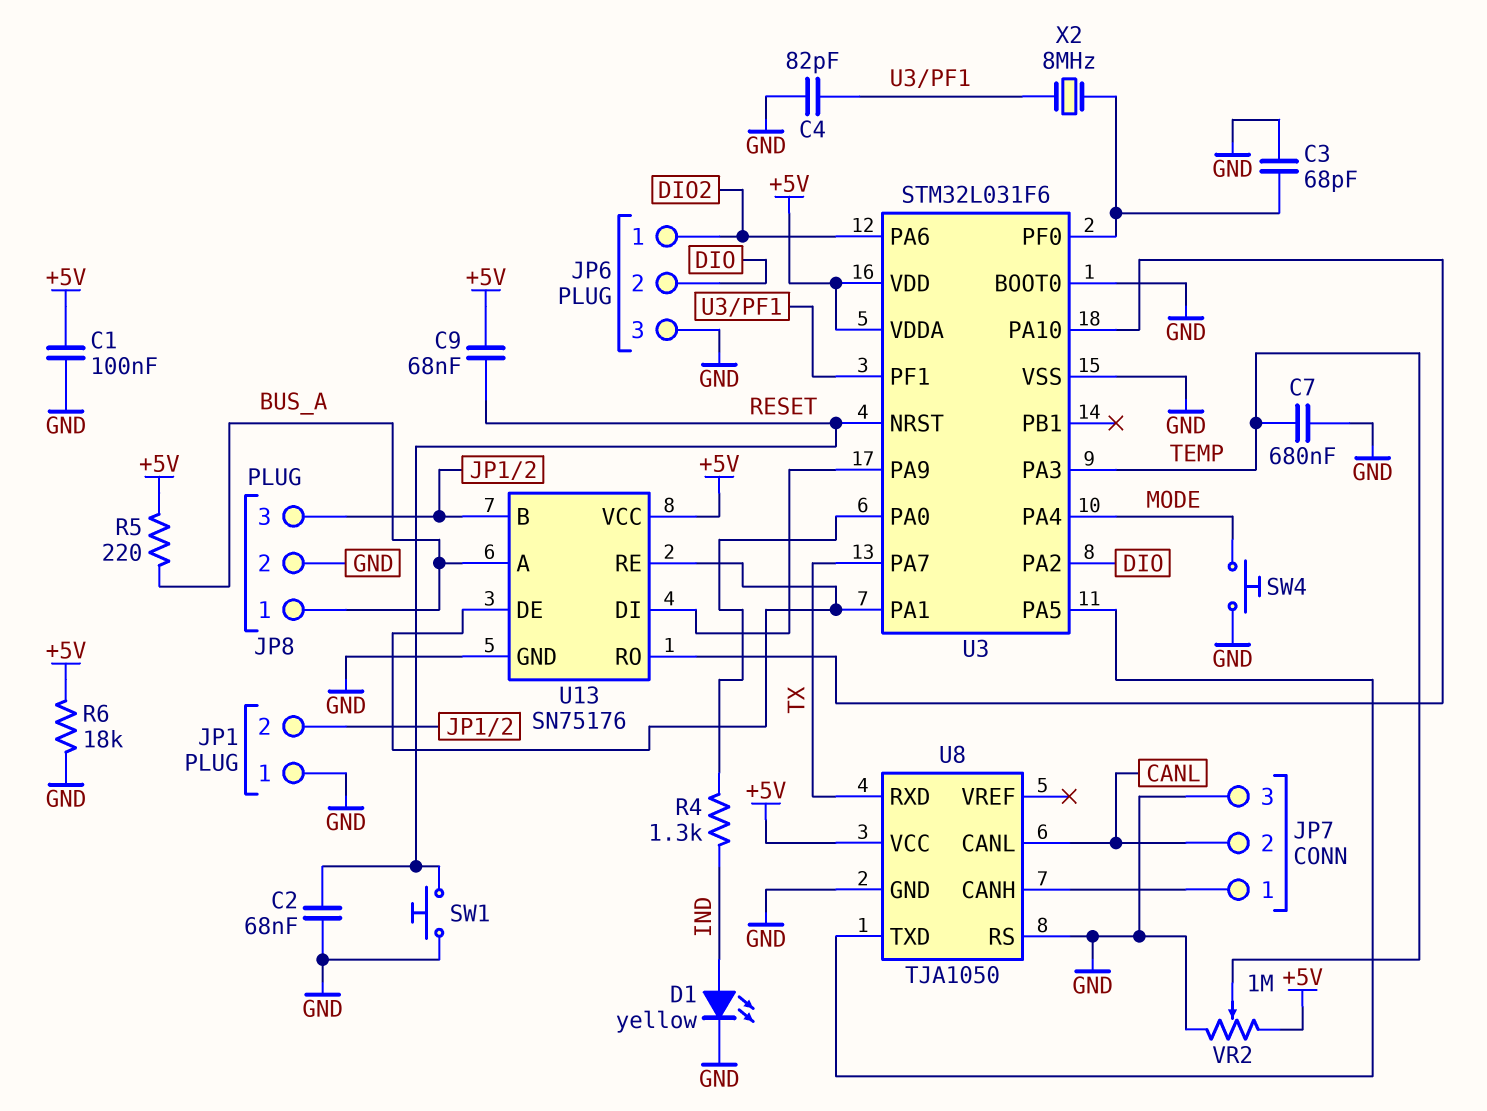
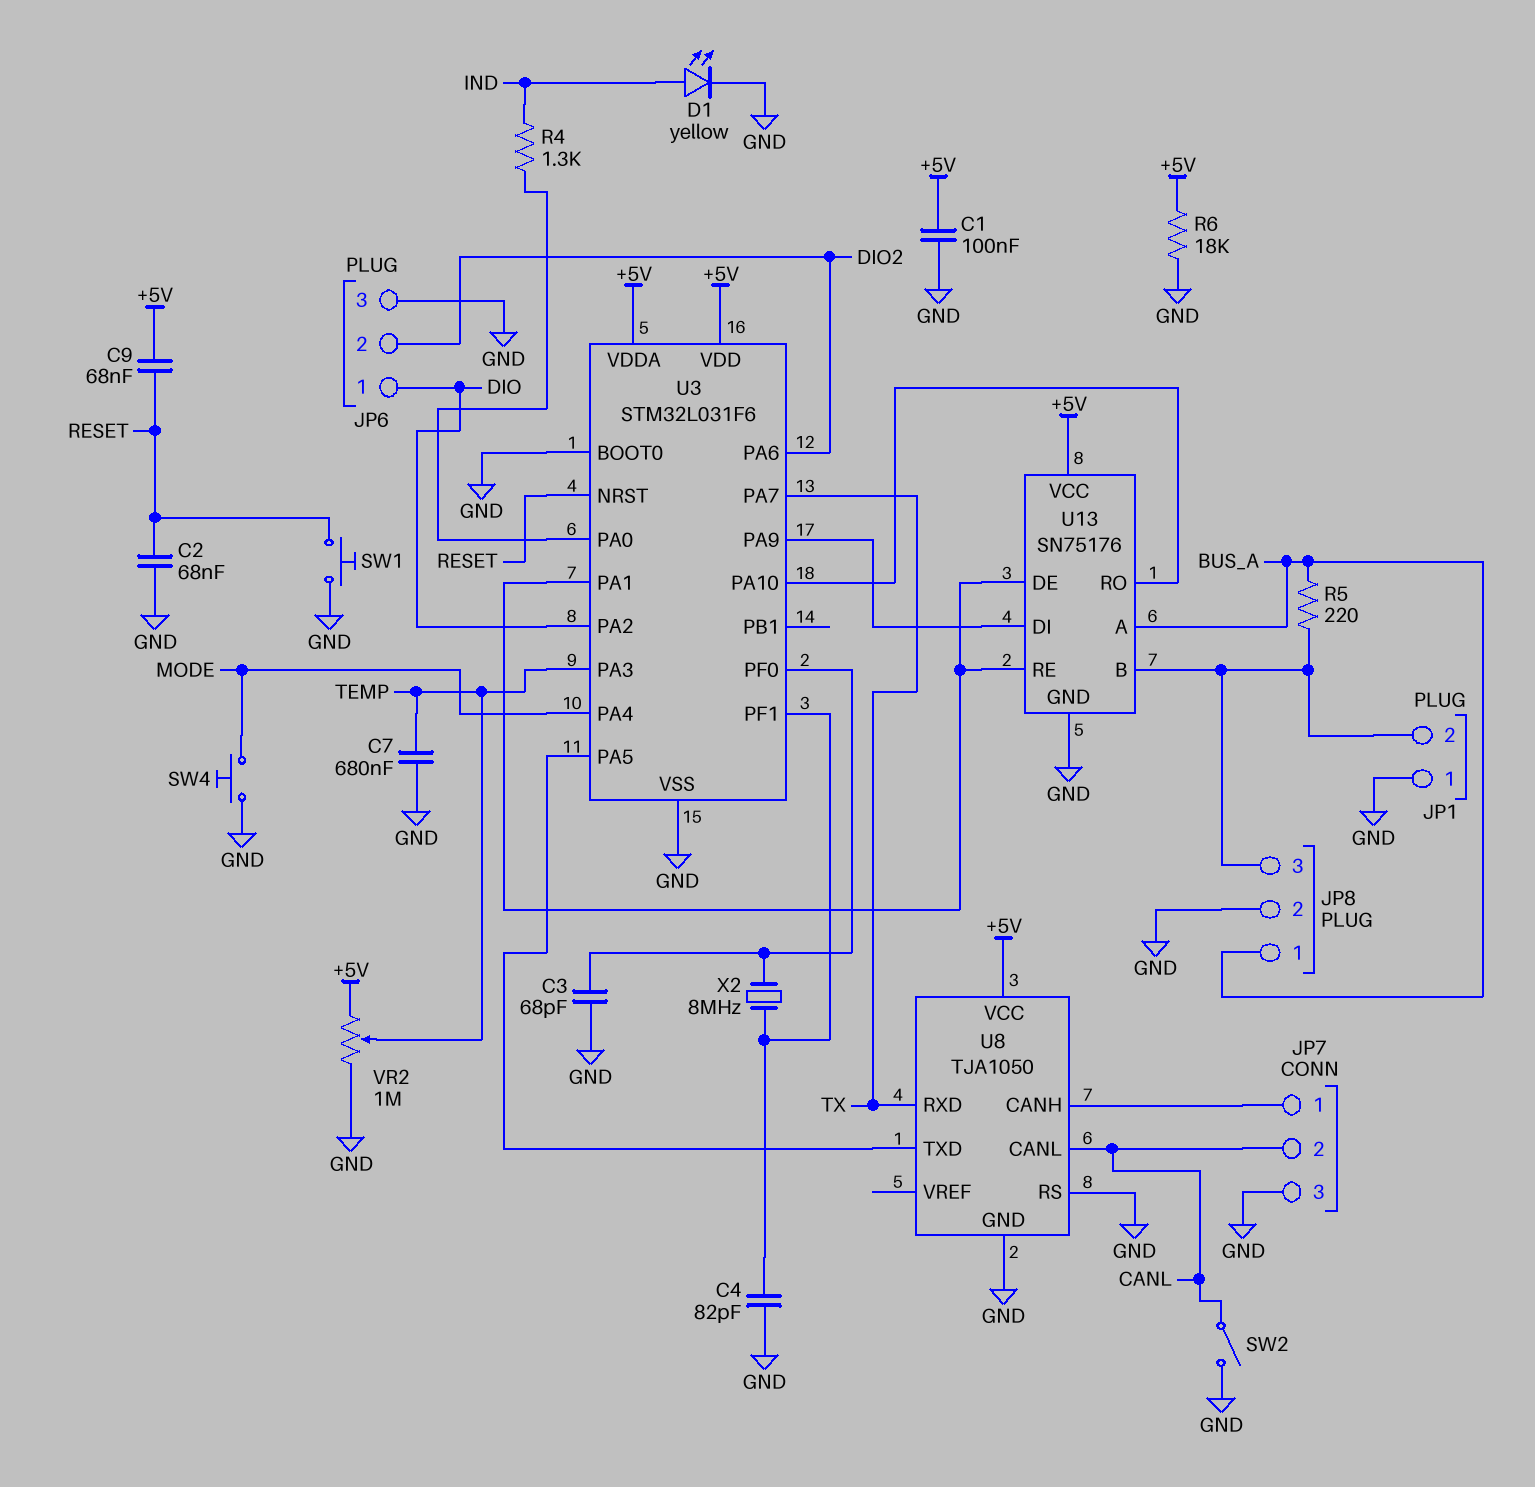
JP6 pin 1: DIO2 -> DIO
JP6 pin 2: DIO -> DIO2
R5: 220 (+5V, BUS_A) -> 220 (BUS_A, JP1/2)
SW2: none -> switch (CANL, GND)

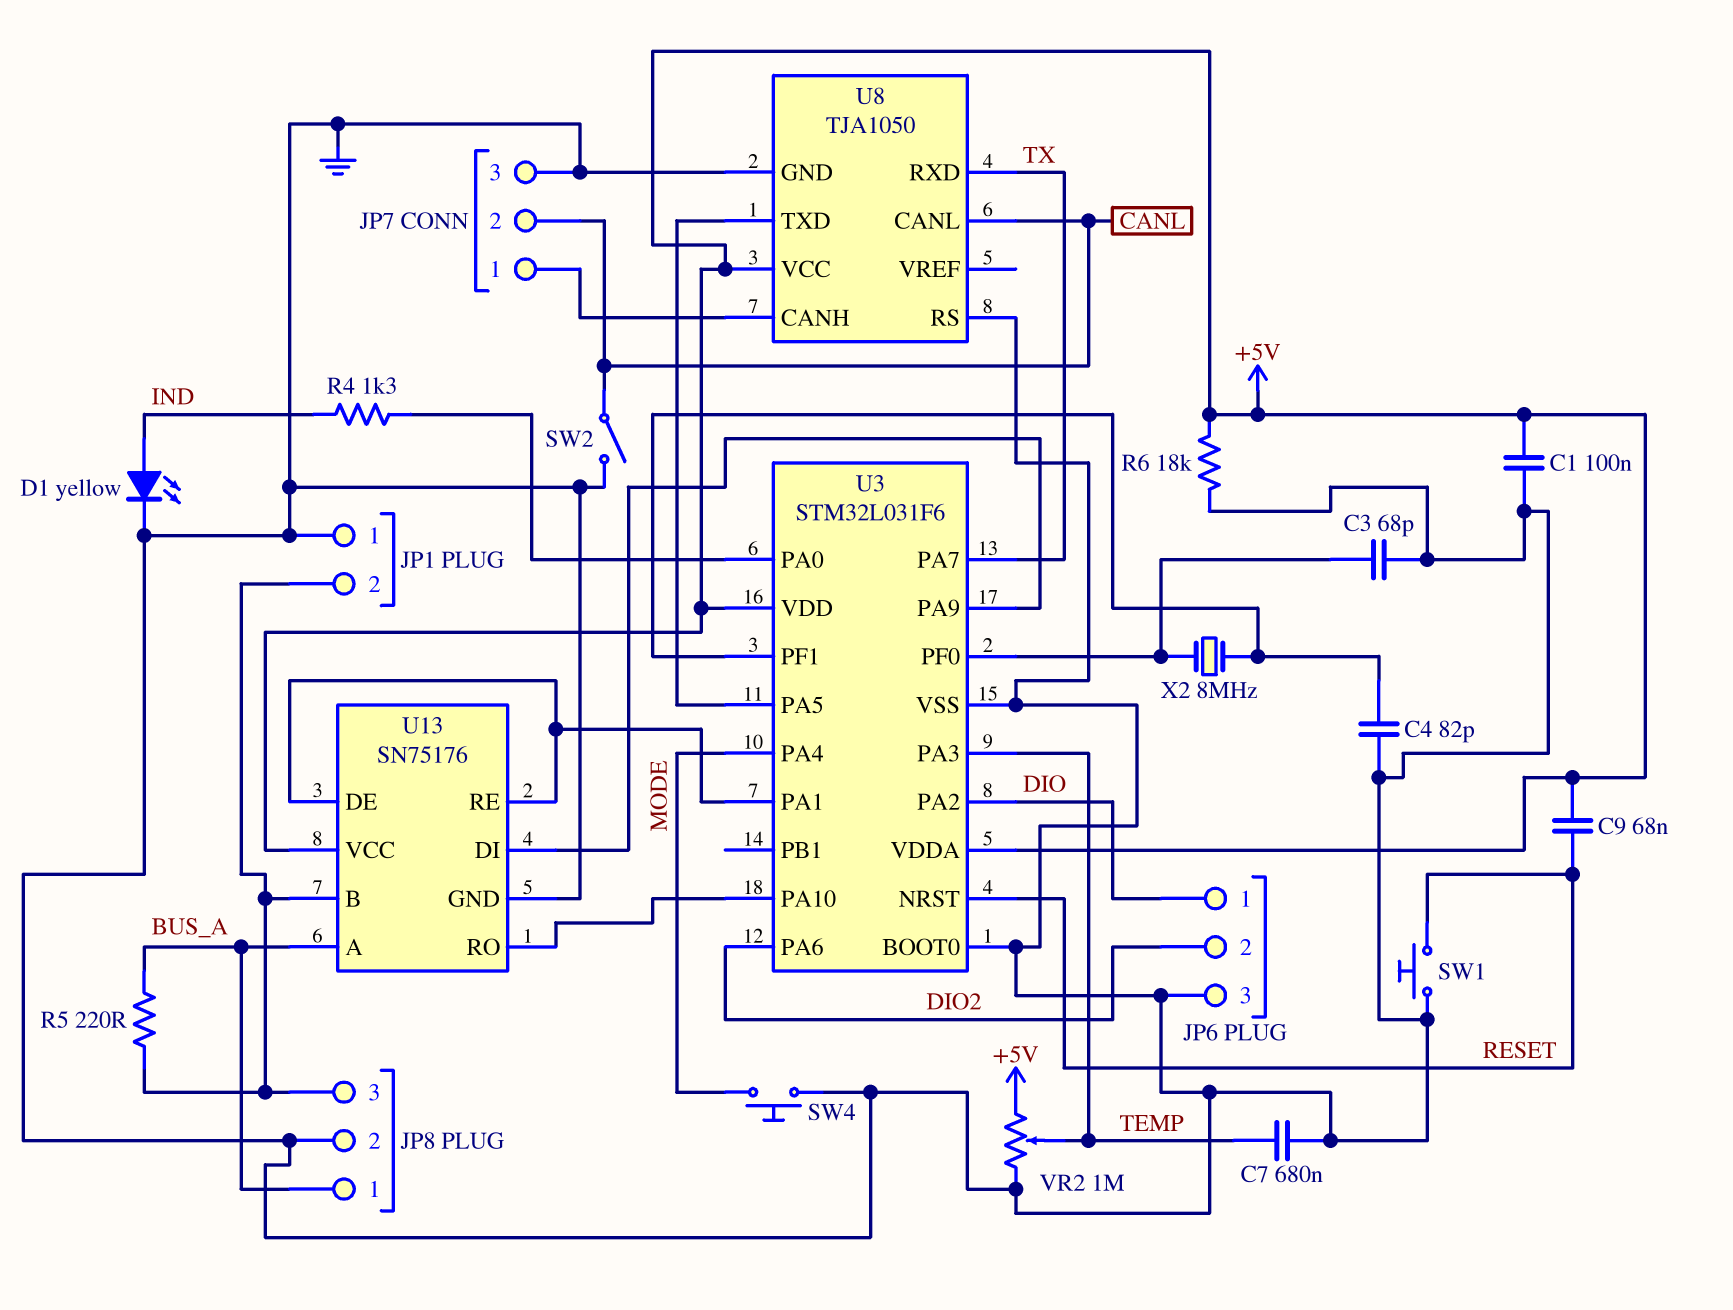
C2: 68nF (GND, RESET) -> none

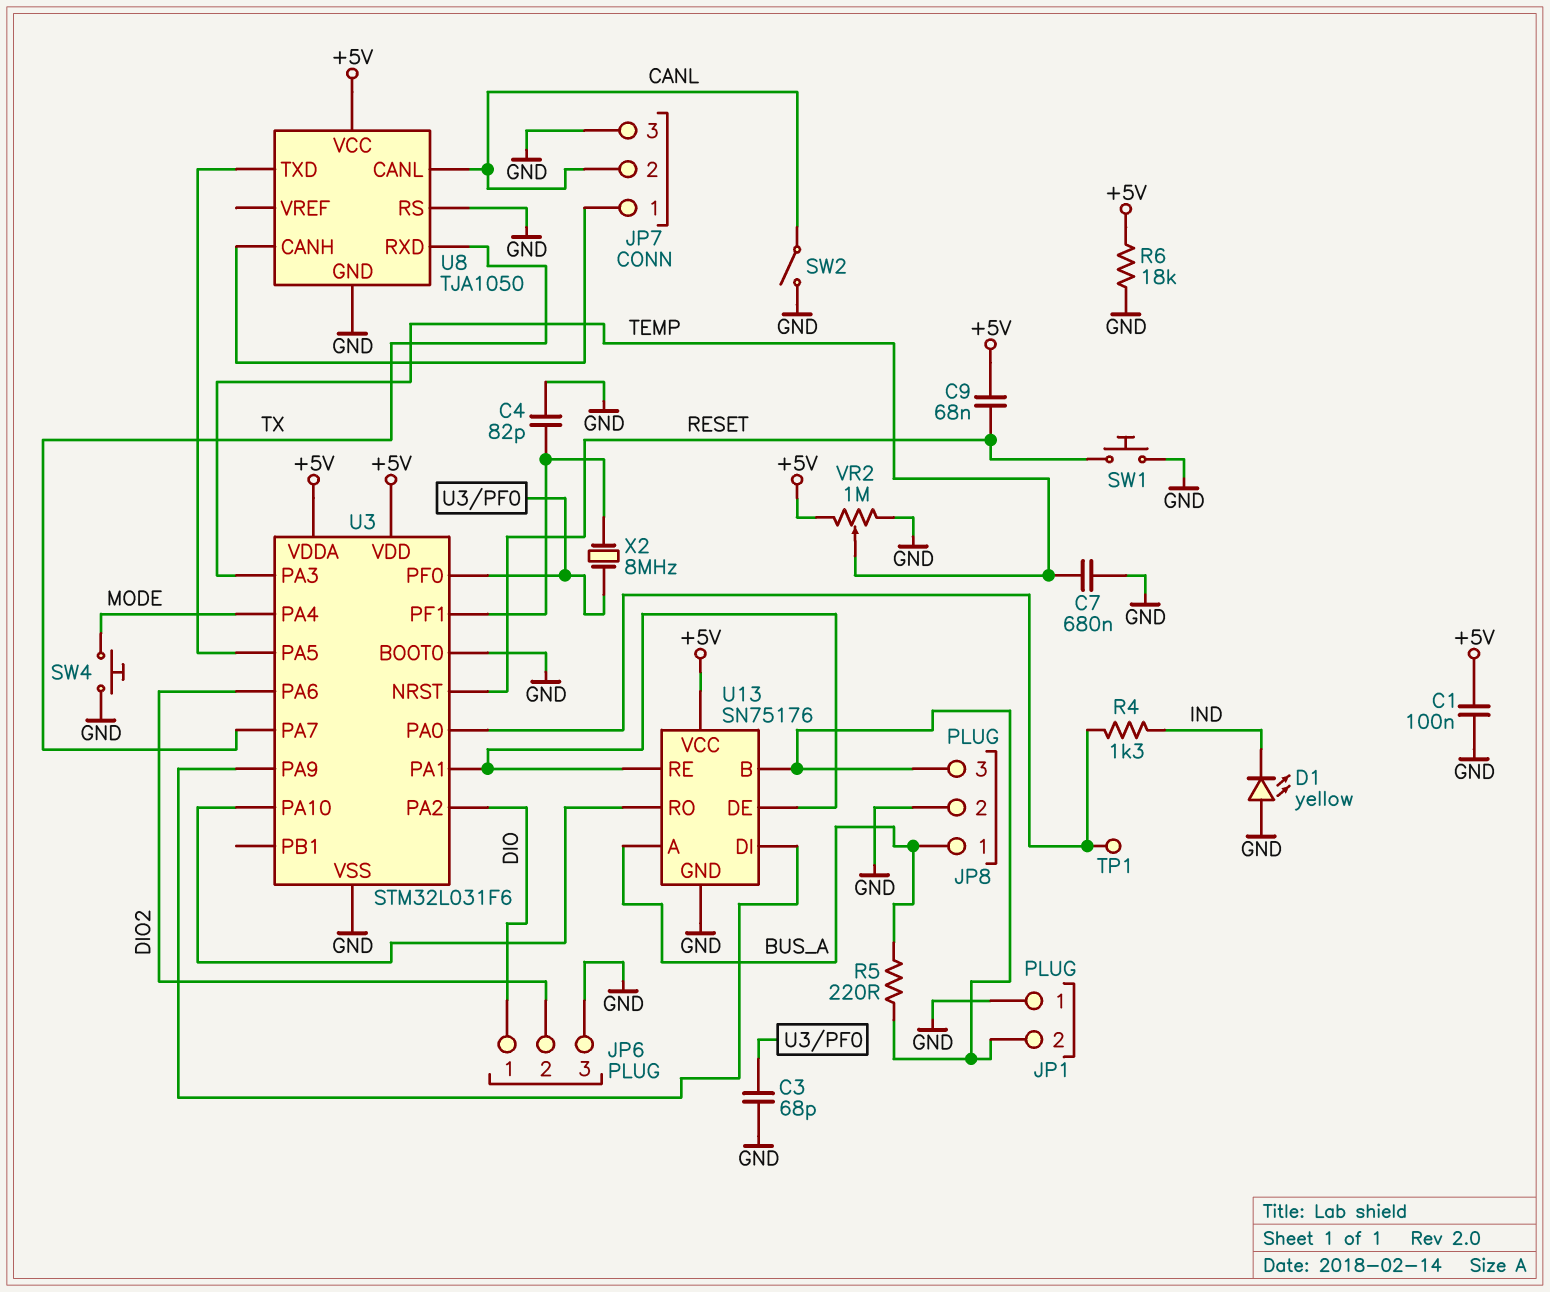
D1: LED yellow (A IND, K GND) -> LED yellow (A GND, K IND)
TP1: none -> test point (U3/PA0)

